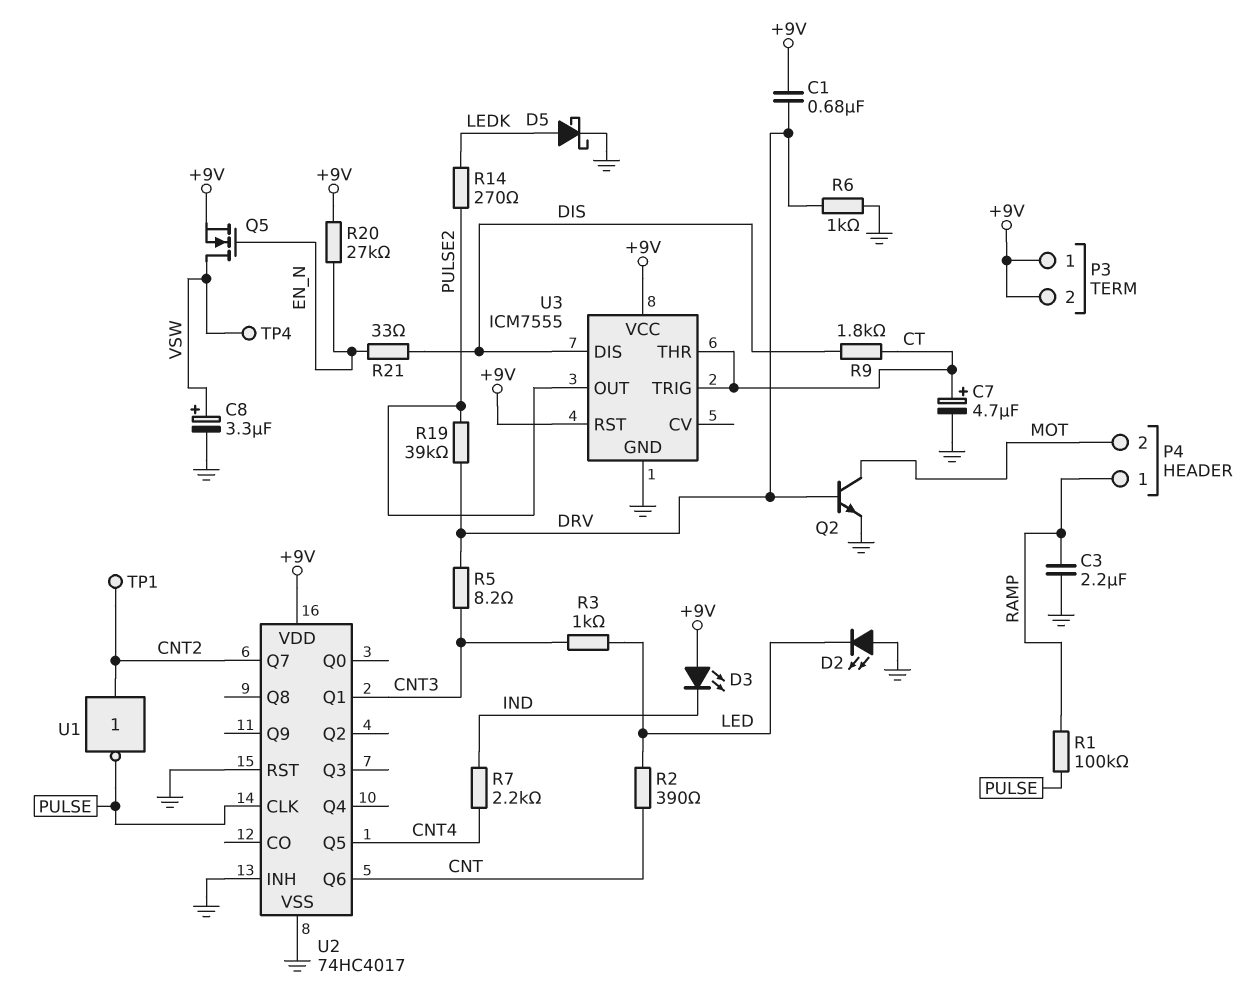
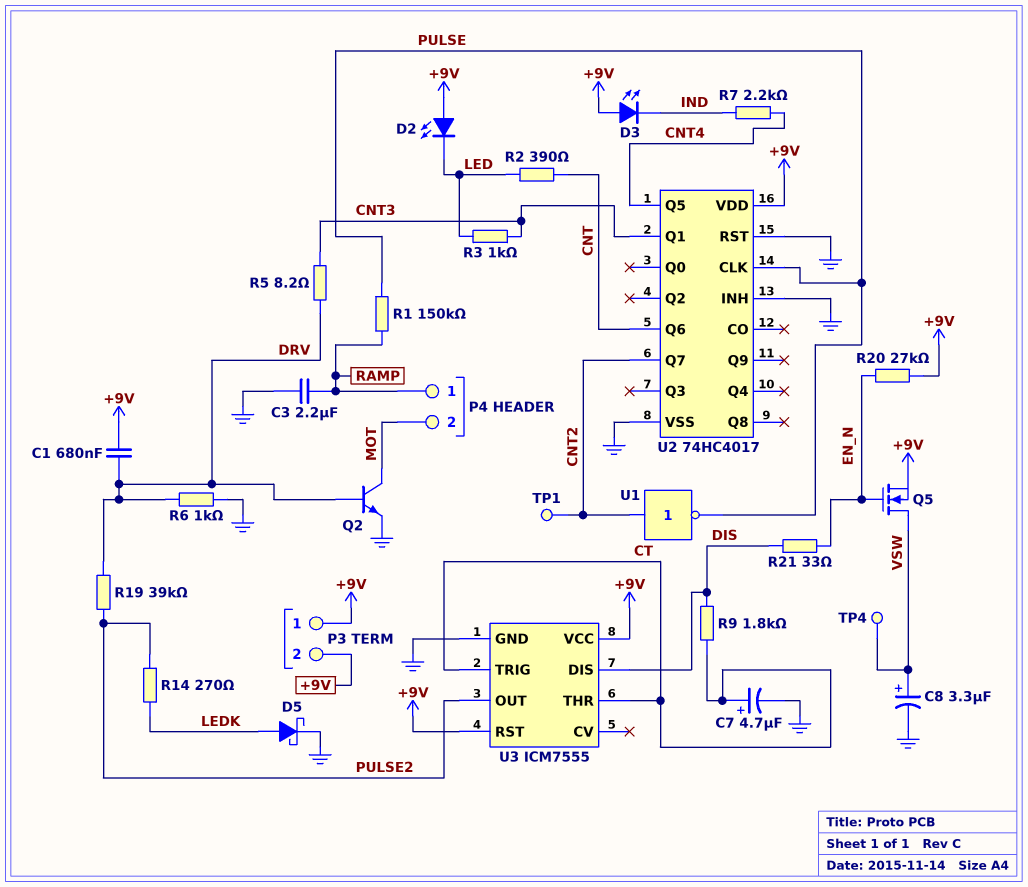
D2: LED (A GND, K LED) -> LED (A +9V, K LED)
R1: 100k (PULSE, RAMP) -> 150k (PULSE, RAMP)

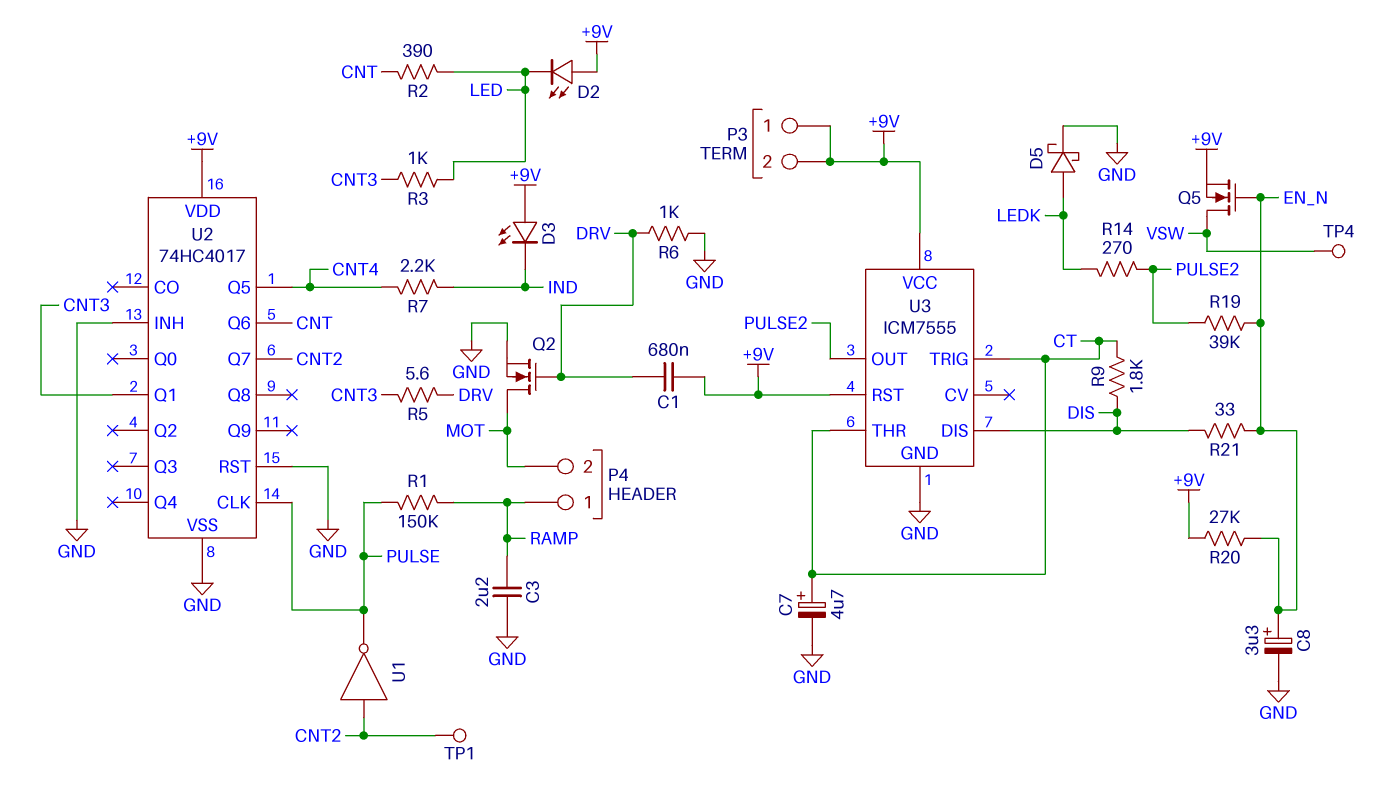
C8: 3.3uF (plus VSW, minus GND) -> 3.3uF (plus EN_N, minus GND)
Q2: NPN (B DRV, C MOT, E GND) -> NMOS (G DRV, D MOT, S GND)
R5: 8.2 (CNT3, DRV) -> 5.6 (CNT3, DRV)
R19: 39k (DRV, PULSE2) -> 39k (EN_N, PULSE2)

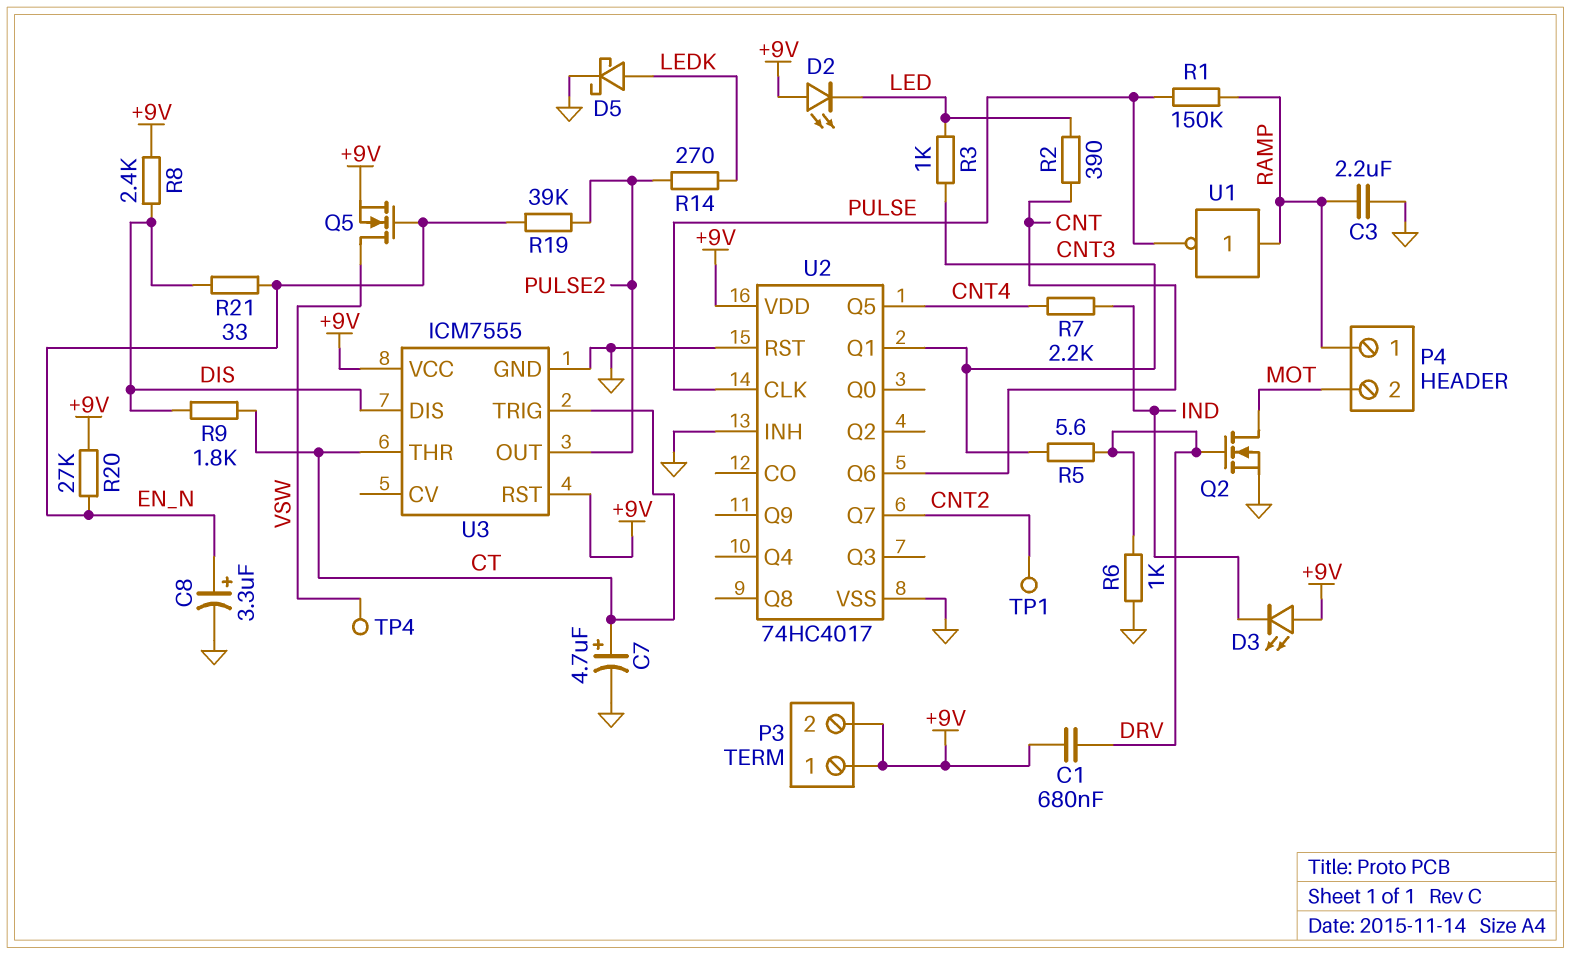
R8: none -> 2.4k (+9V, DIS)
U1: NOT (in CNT2, out PULSE) -> NOT (in RAMP, out PULSE)

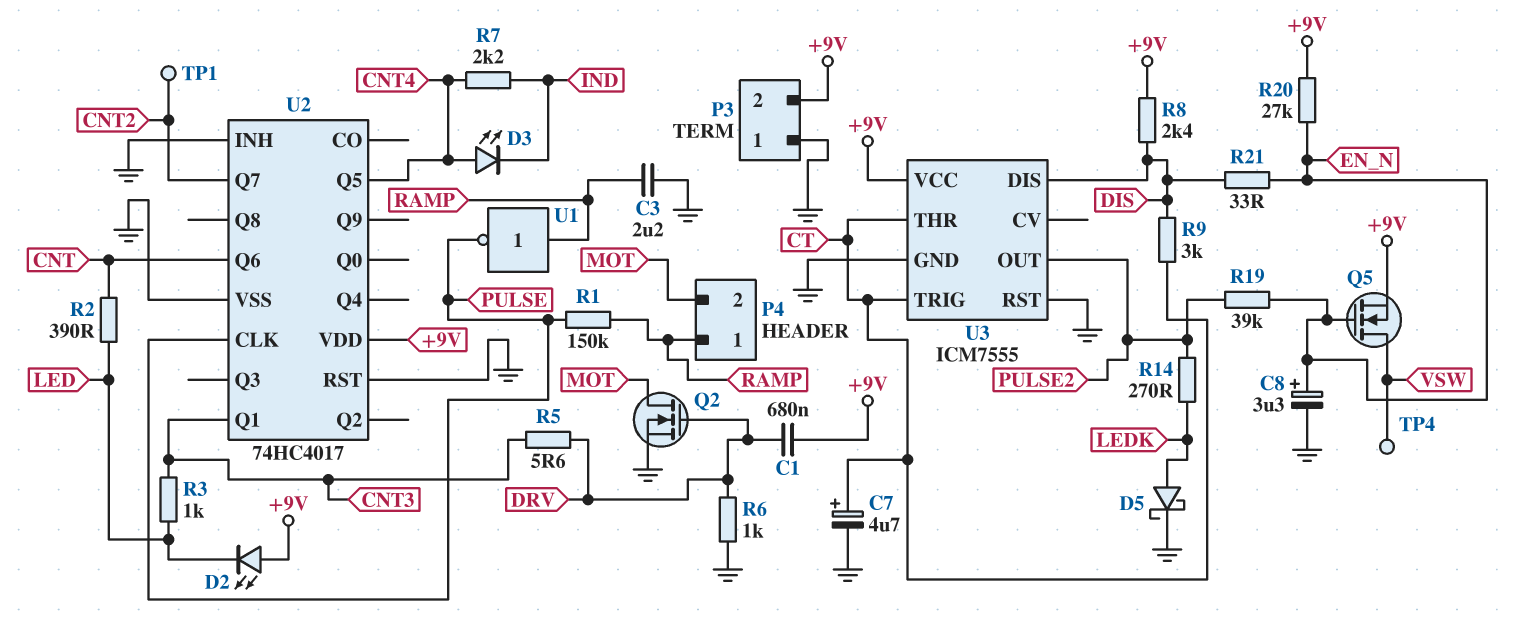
D3: LED (A +9V, K IND) -> LED (A CNT4, K IND)
P3 pin 1: +9V -> GND
R9: 1.8k (CT, DIS) -> 3k (CT, DIS)
U3 pin RST: +9V -> GND

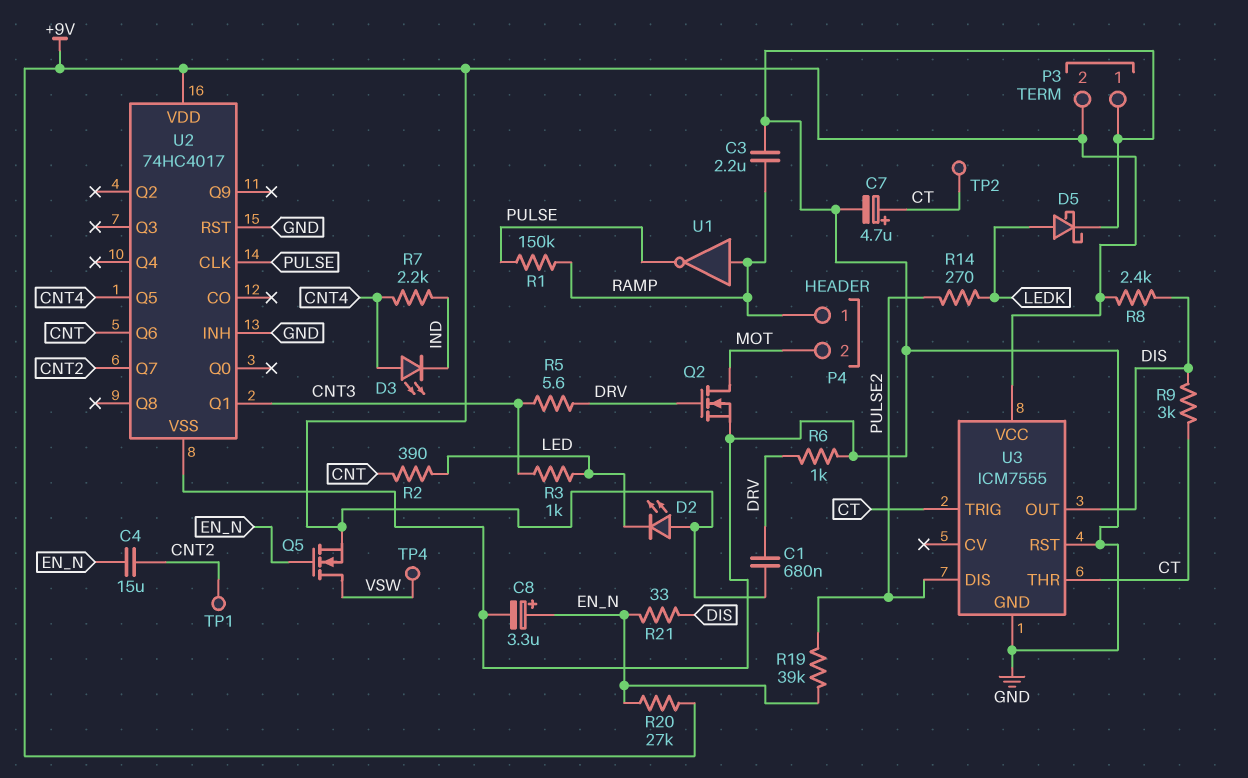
C4: none -> 15uF (CNT2, EN_N)
TP2: none -> test point (CT)
U3 pin DIS: DIS -> PULSE2
U3 pin OUT: PULSE2 -> DIS

